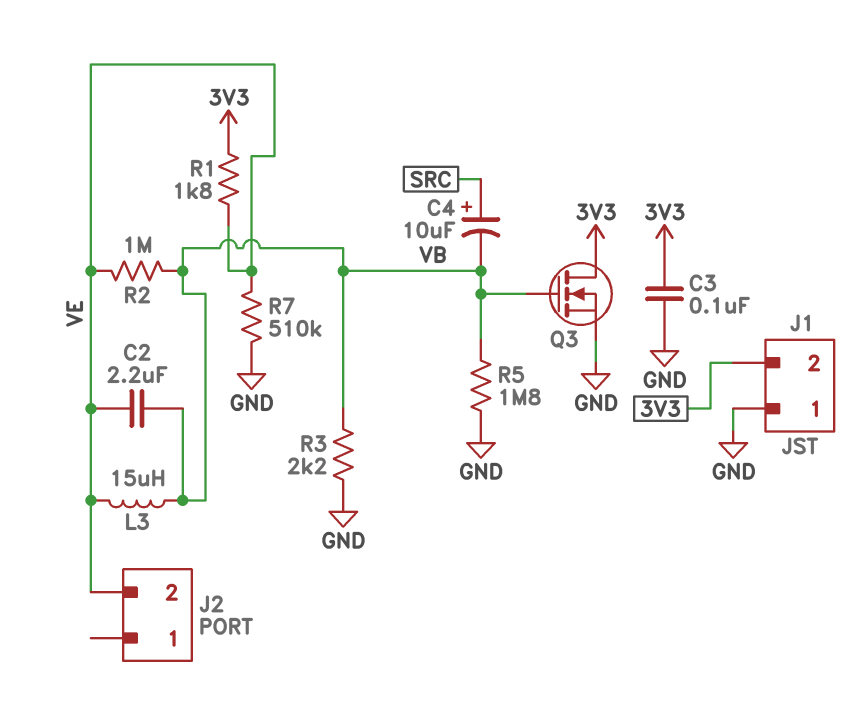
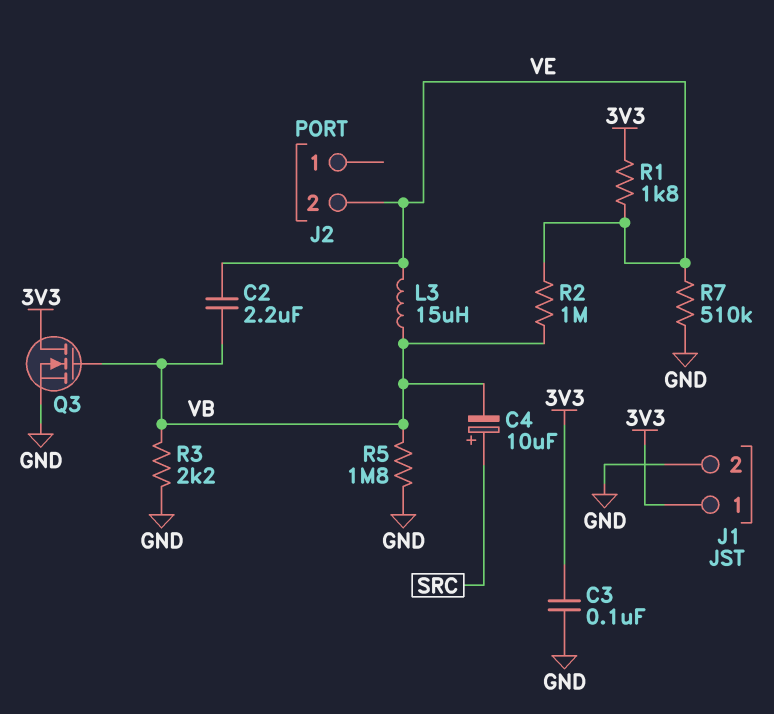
J1 pin 1: GND -> 3V3
J1 pin 2: 3V3 -> GND

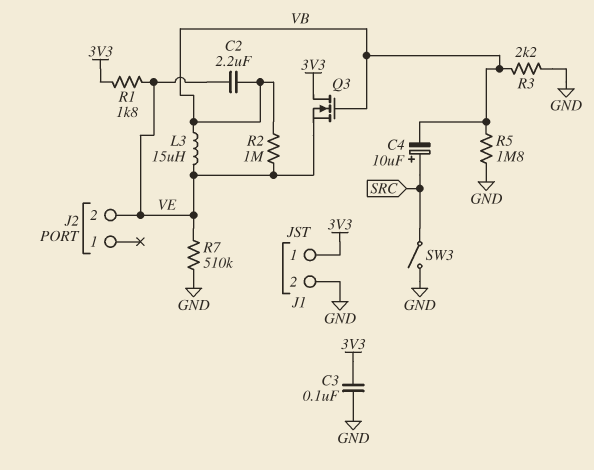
Q3: NMOS (G VB, D 3V3, S GND) -> NMOS (G VB, D 3V3, S VE)
SW3: none -> switch (GND, SRC)

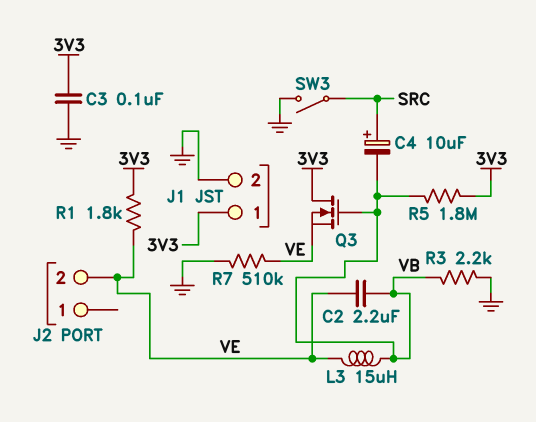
R2: 1M (VB, VE) -> none
R5: 1.8M (GND, VB) -> 1.8M (3V3, VB)

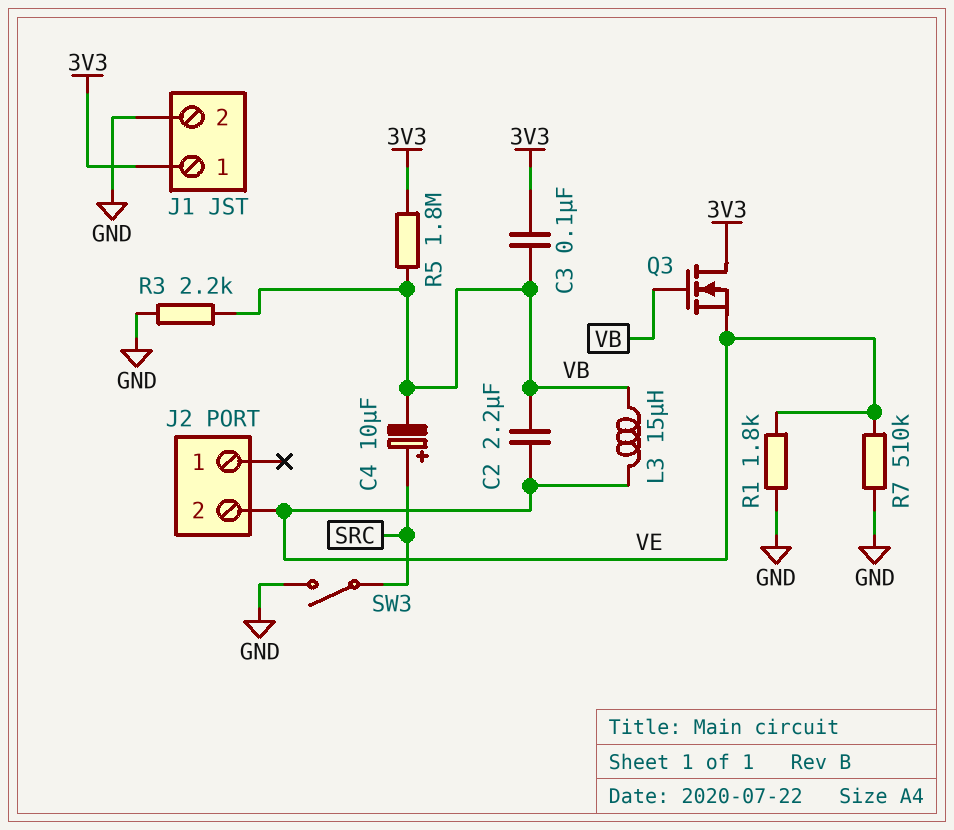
C3: 100nF (3V3, GND) -> 100nF (3V3, VB)
R1: 1.8k (3V3, VE) -> 1.8k (GND, VE)

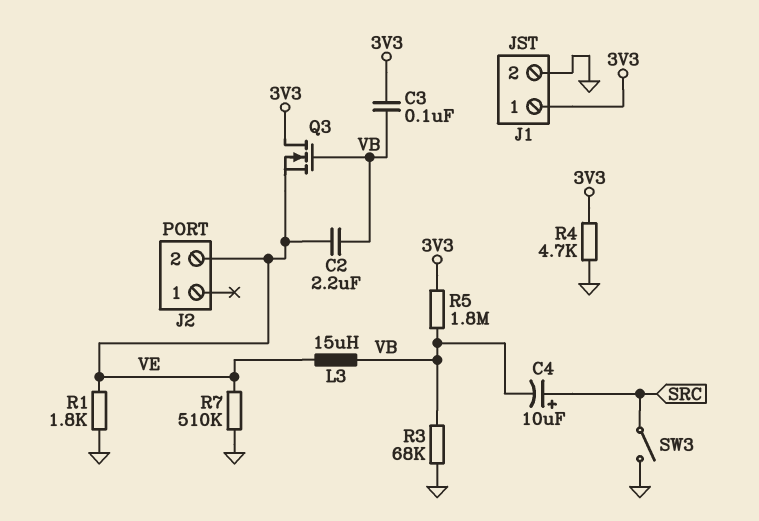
R3: 2.2k (GND, VB) -> 68k (GND, VB)
R4: none -> 4.7k (3V3, GND)

